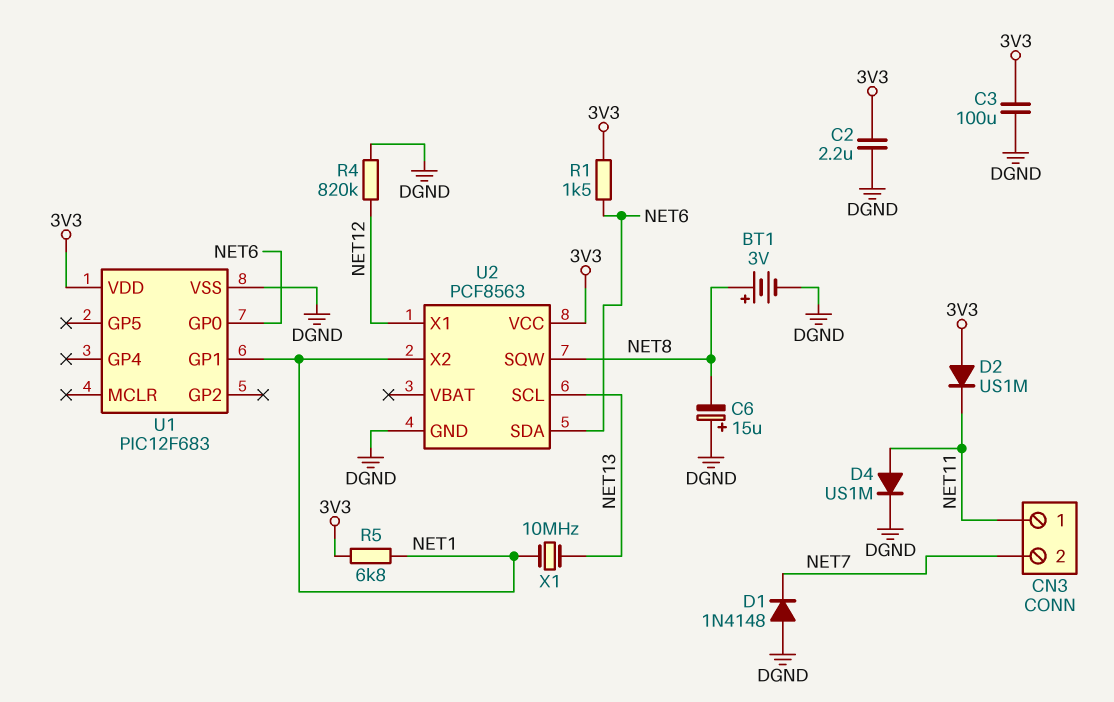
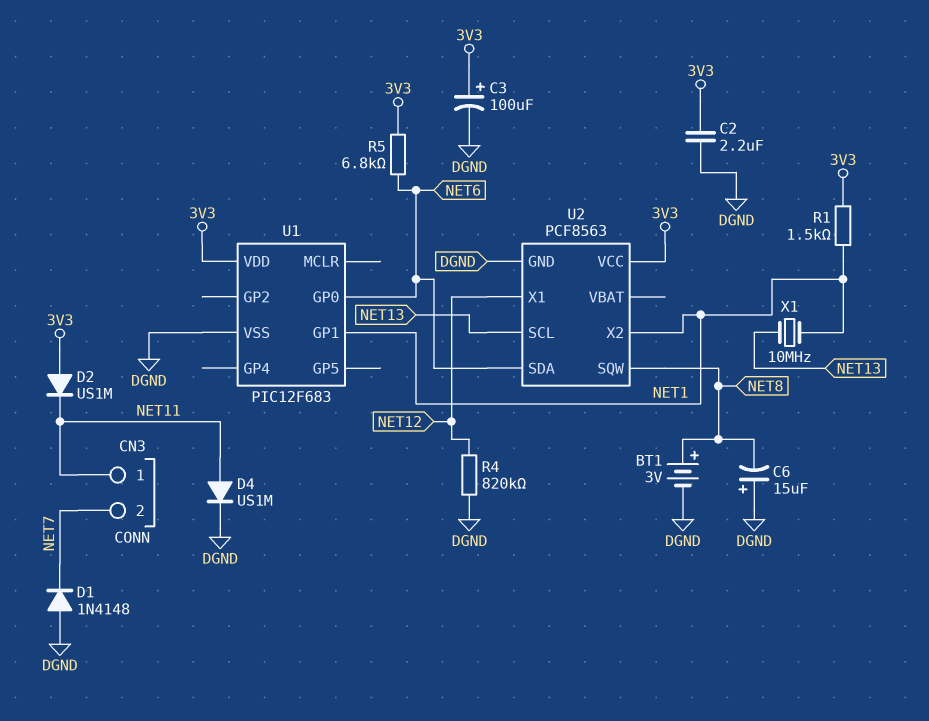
C3: 100uF (3V3, DGND) -> 100uF (plus 3V3, minus DGND)
R1: 1.5k (3V3, NET6) -> 1.5k (3V3, NET1)
R5: 6.8k (3V3, NET1) -> 6.8k (3V3, NET6)

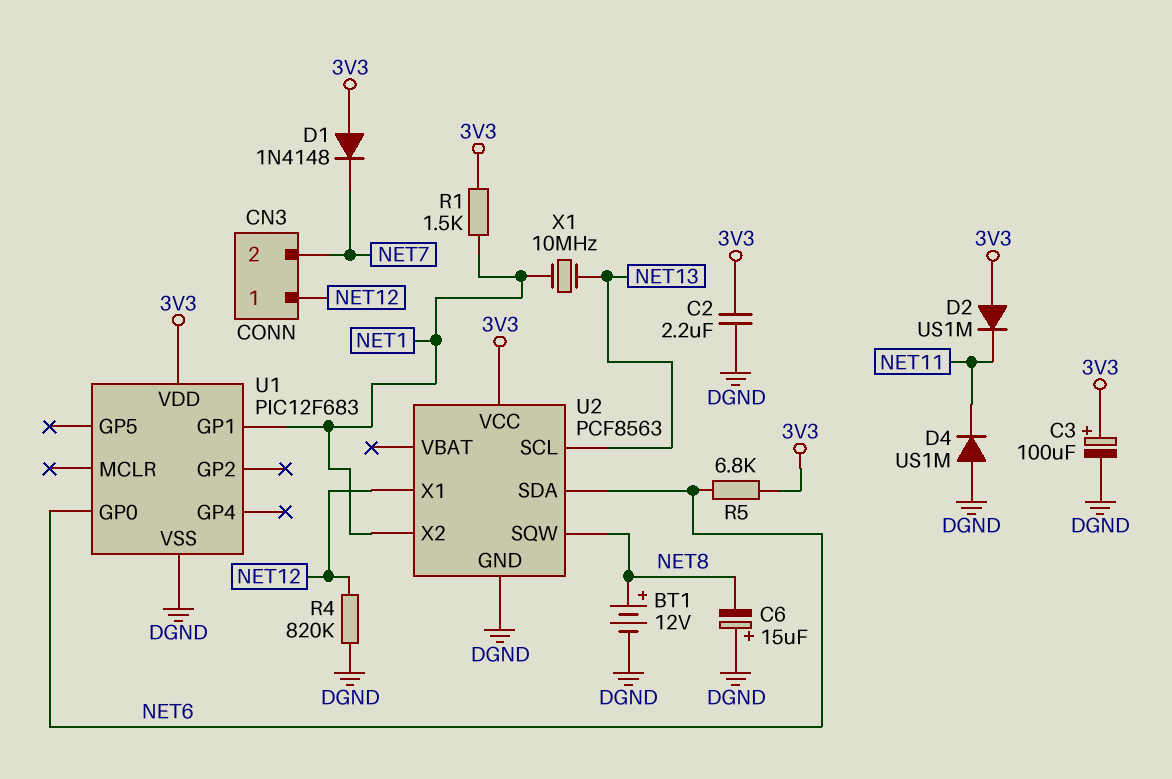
BT1: 3V (plus NET8, minus DGND) -> 12V (plus NET8, minus DGND)
CN3 pin 1: NET11 -> NET12
D1: diode 1N4148 (A DGND, K NET7) -> diode 1N4148 (A 3V3, K NET7)
D4: diode US1M (A NET11, K DGND) -> diode US1M (A DGND, K NET11)

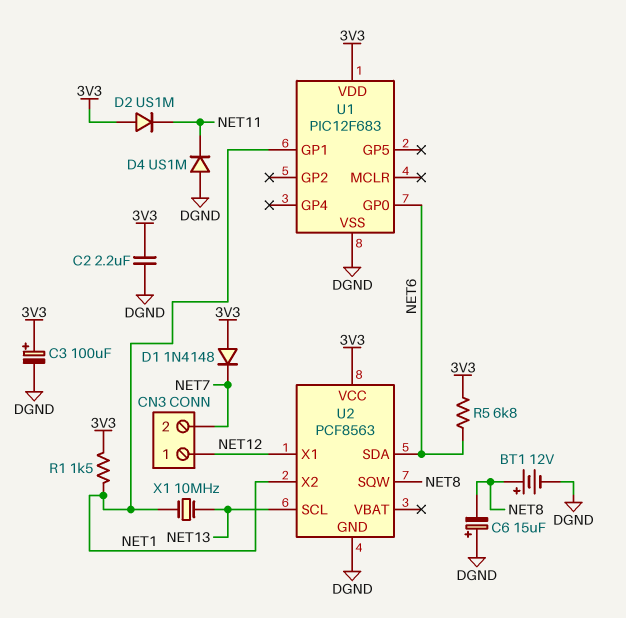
R4: 820k (DGND, NET12) -> none

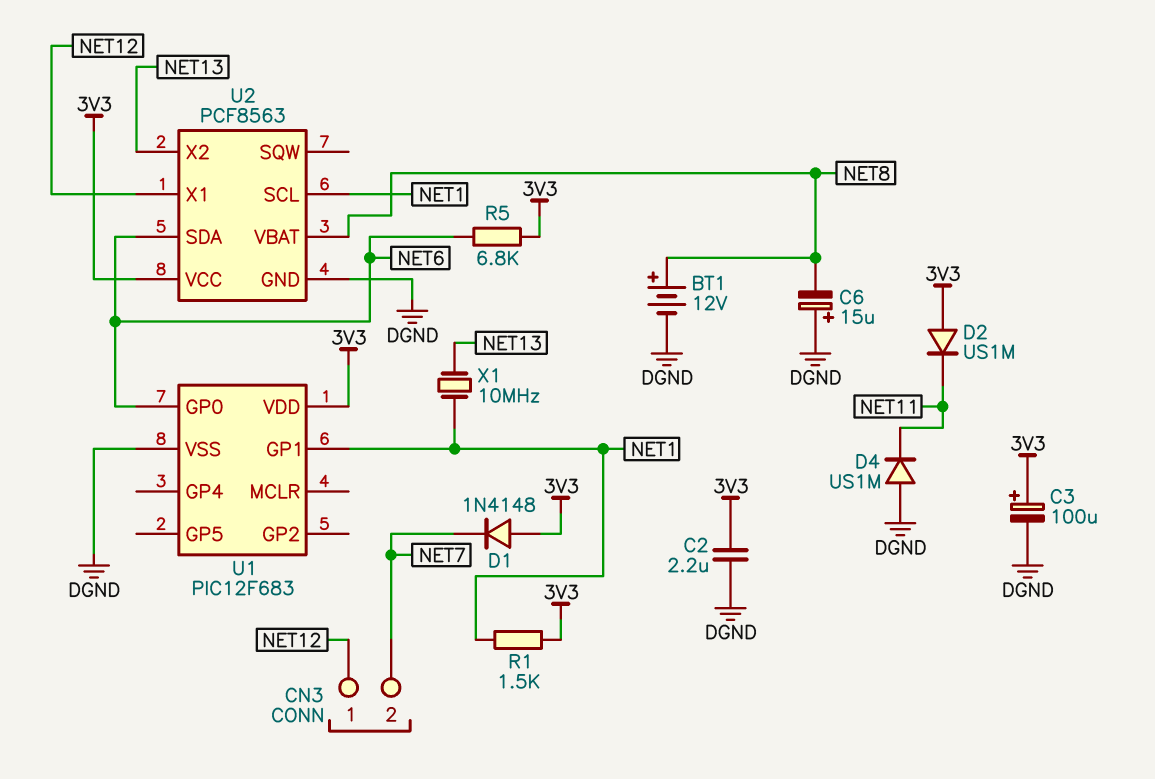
U2 pin SCL: NET13 -> NET1
U2 pin SQW: NET8 -> none
U2 pin VBAT: none -> NET8
U2 pin X2: NET1 -> NET13

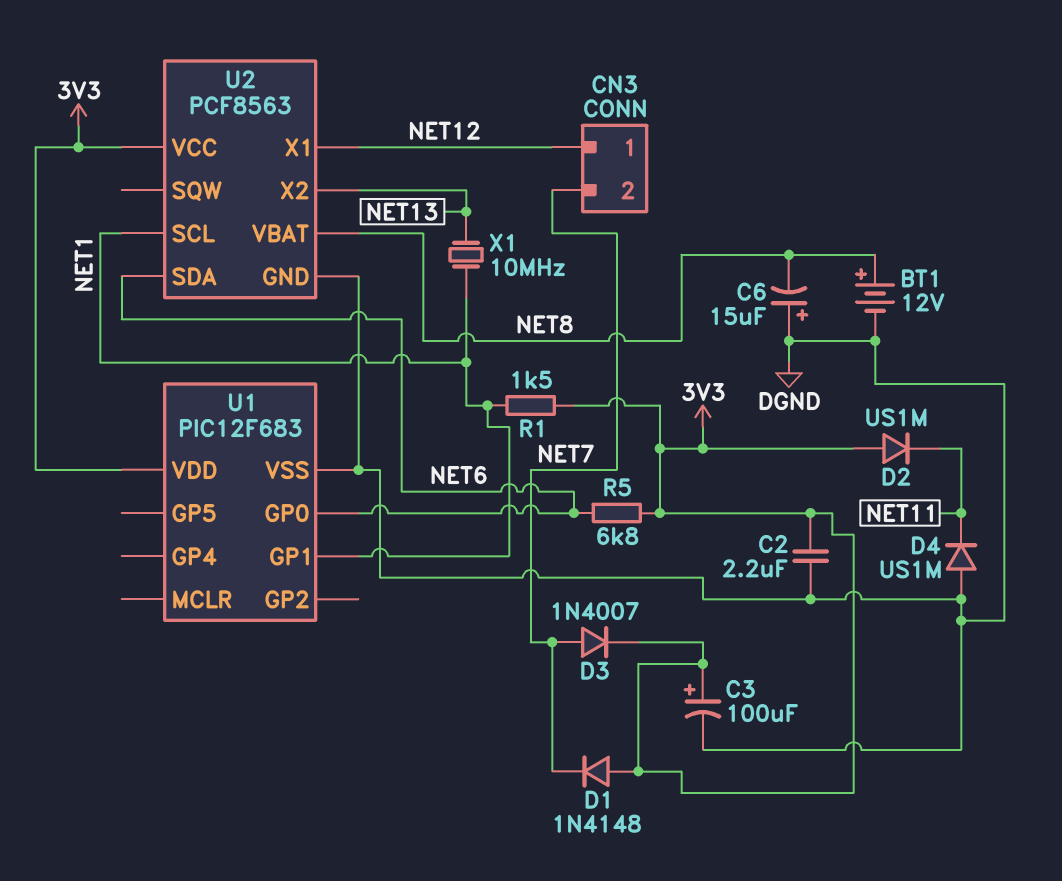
D3: none -> diode 1N4007 (A NET7, K 3V3)

